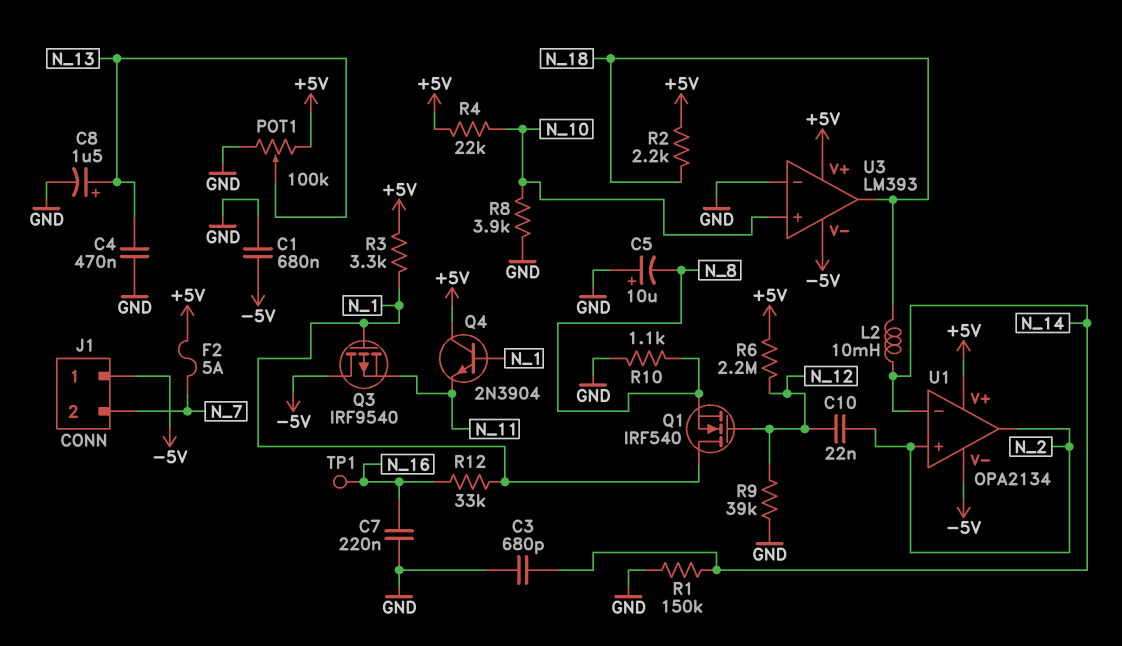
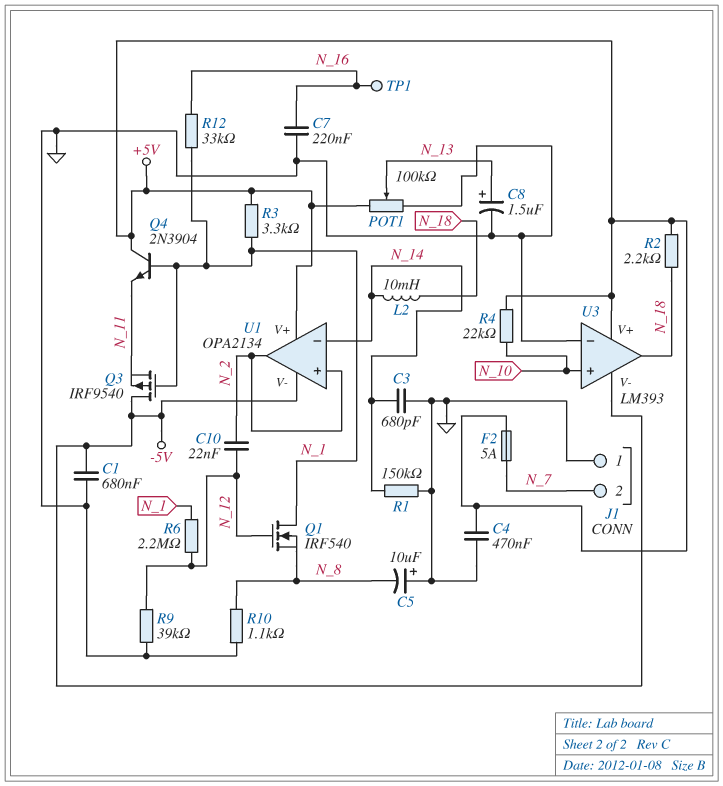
C4: 470nF (GND, N_13) -> 470nF (+5V, GND)
J1 pin 1: -5V -> GND
R6: 2.2M (+5V, N_12) -> 2.2M (N_1, N_12)
R8: 3.9k (GND, N_10) -> none

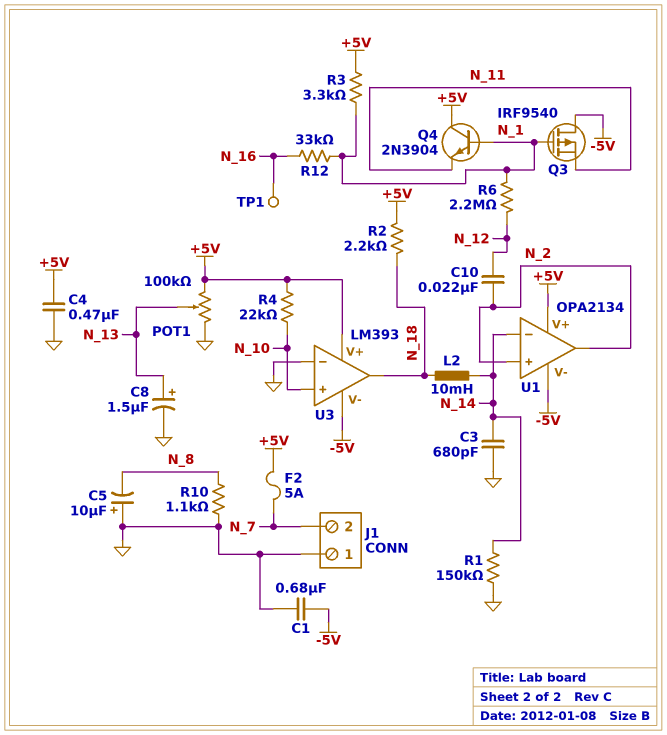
C7: 220nF (GND, N_16) -> none
Q1: NMOS IRF540 (G N_12, D N_1, S N_8) -> none
R9: 39k (GND, N_12) -> none

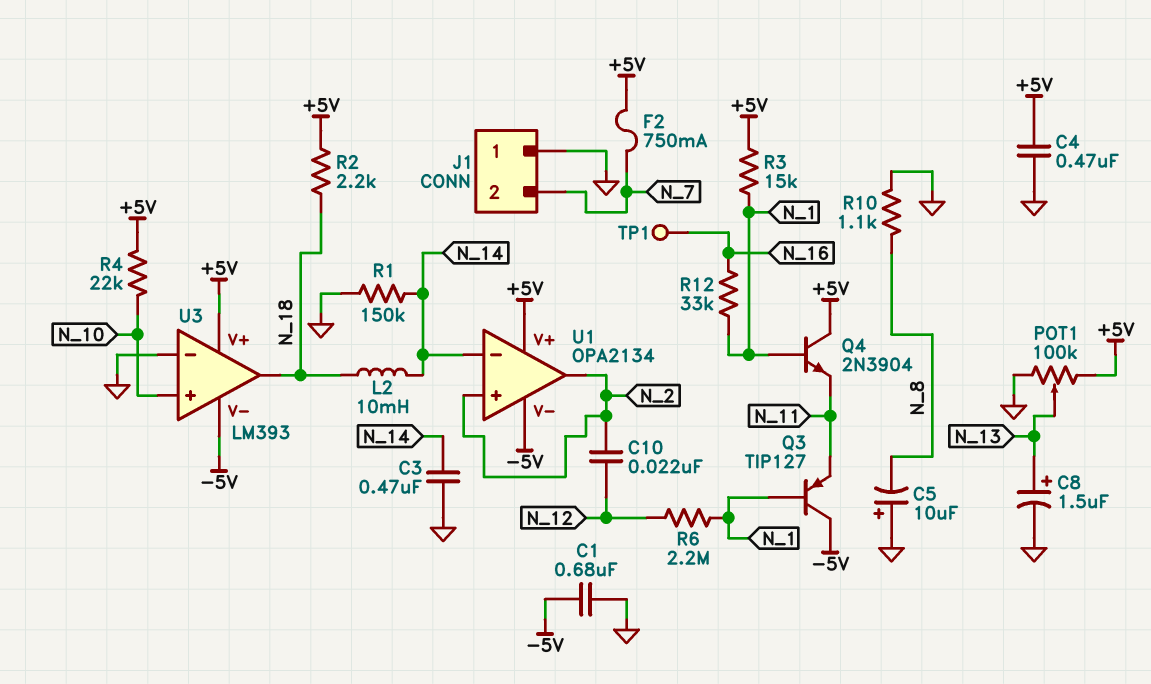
C3: 680pF (GND, N_14) -> 470nF (GND, N_14)
F2: 5A (+5V, N_7) -> 750mA (+5V, N_7)
Q3: PMOS IRF9540 (G N_1, D -5V, S N_11) -> PNP TIP127 (B N_1, C -5V, E N_11)
R3: 3.3k (+5V, N_1) -> 15k (+5V, N_1)

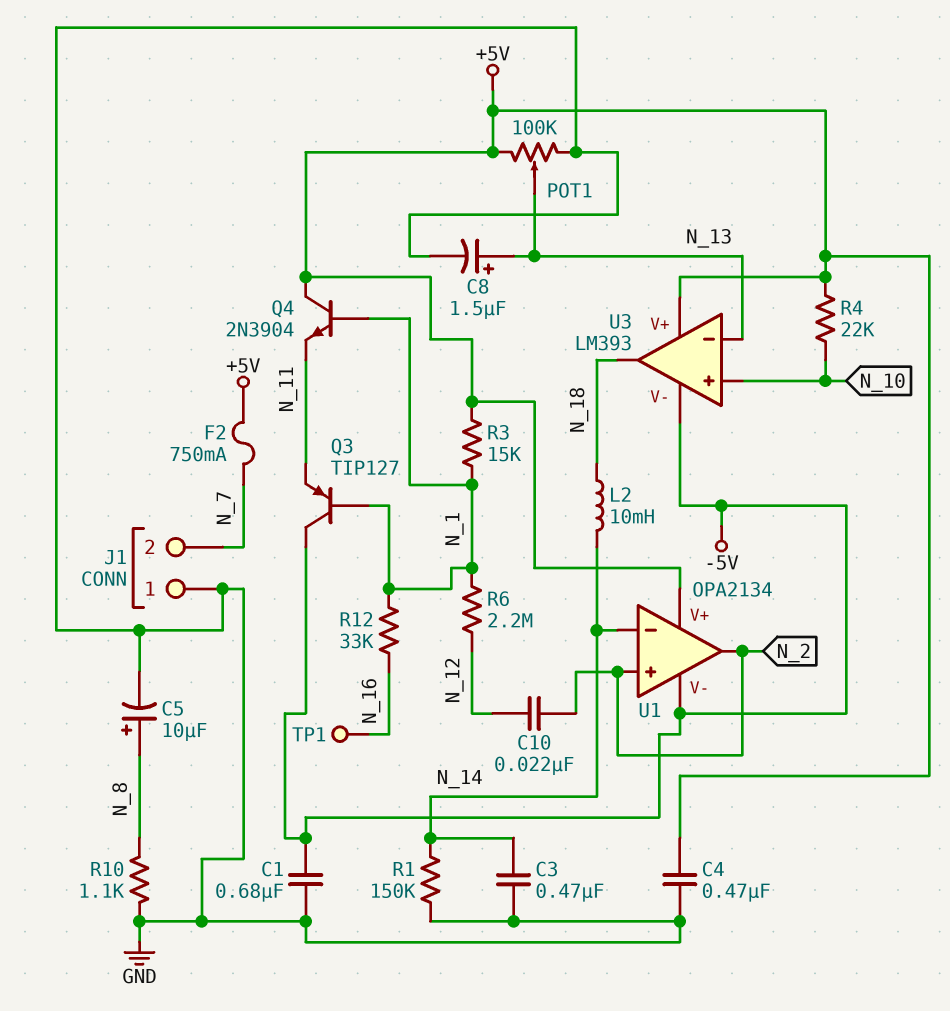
C5: 10uF (plus GND, minus N_8) -> 10uF (plus N_8, minus GND)
R2: 2.2k (+5V, N_18) -> none
U3 pin in-: GND -> N_13

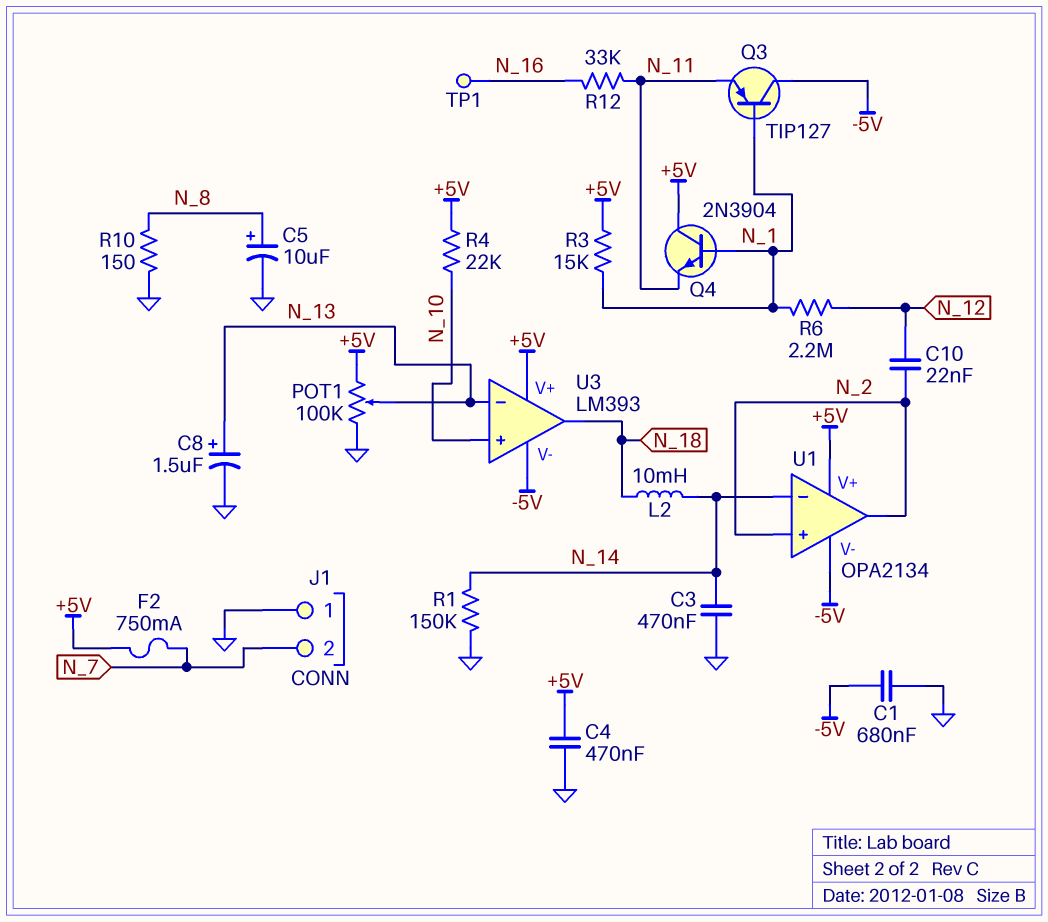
R10: 1.1k (GND, N_8) -> 150 (GND, N_8)
R12: 33k (N_1, N_16) -> 33k (N_11, N_16)

